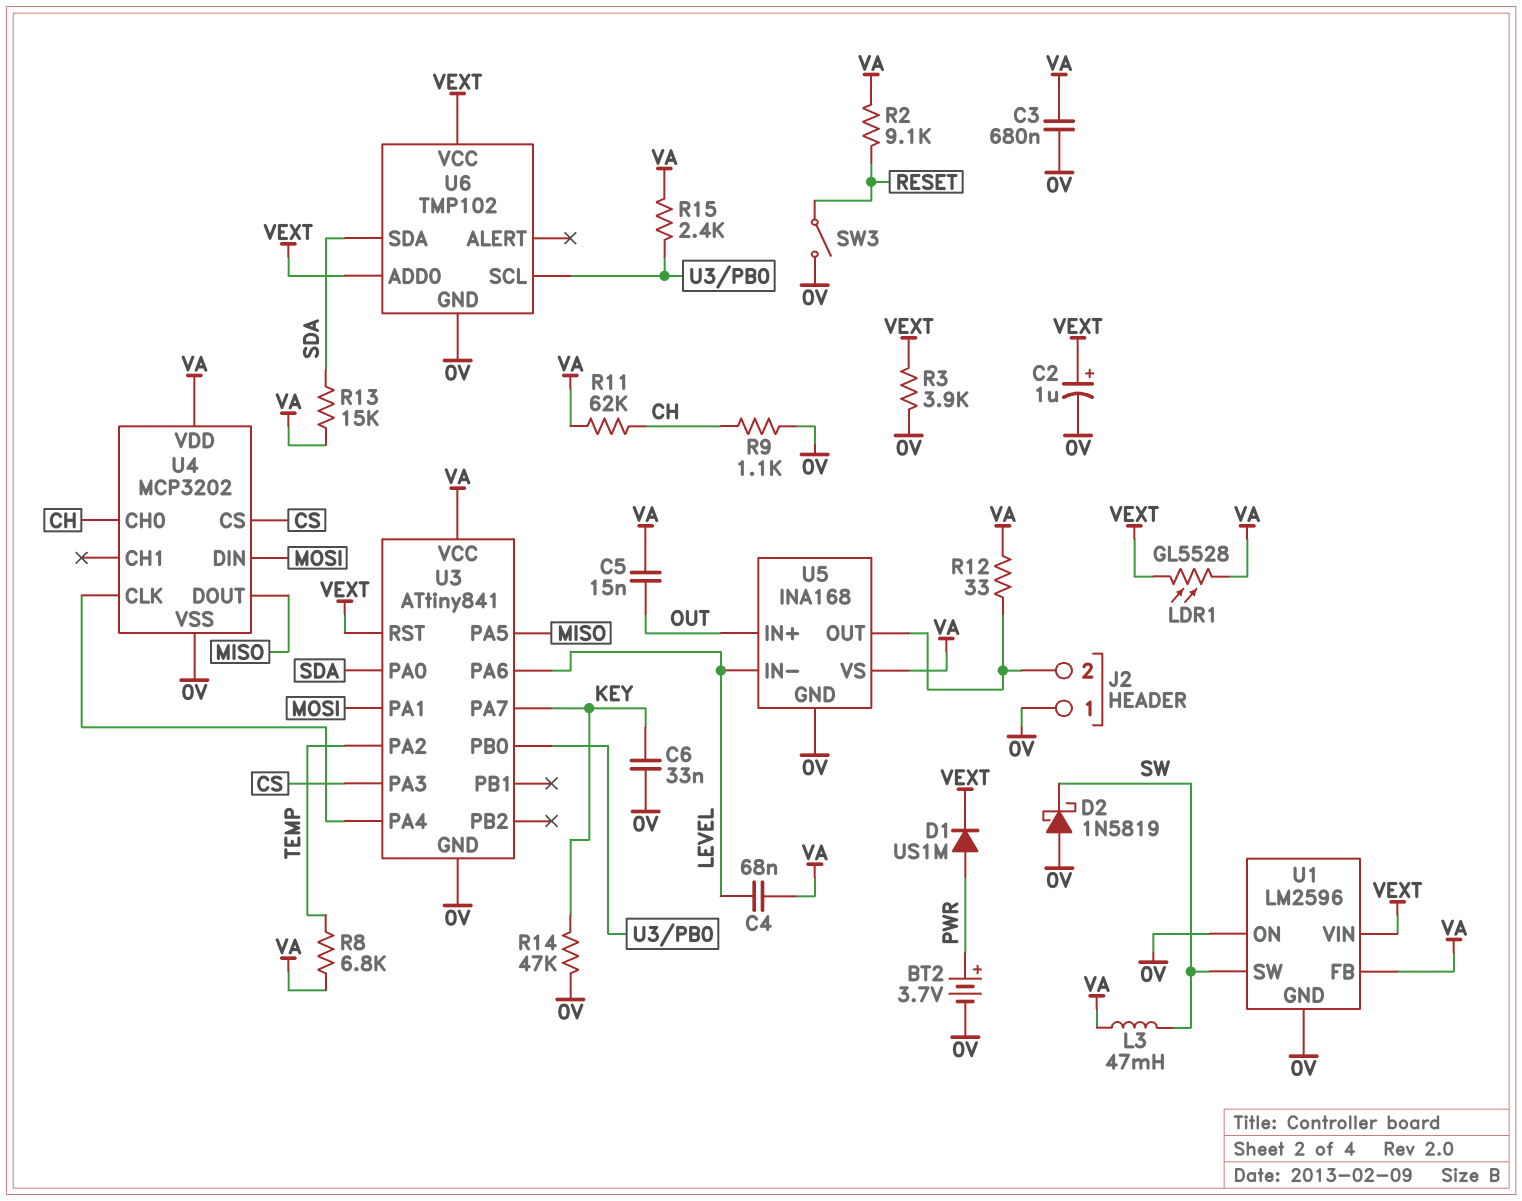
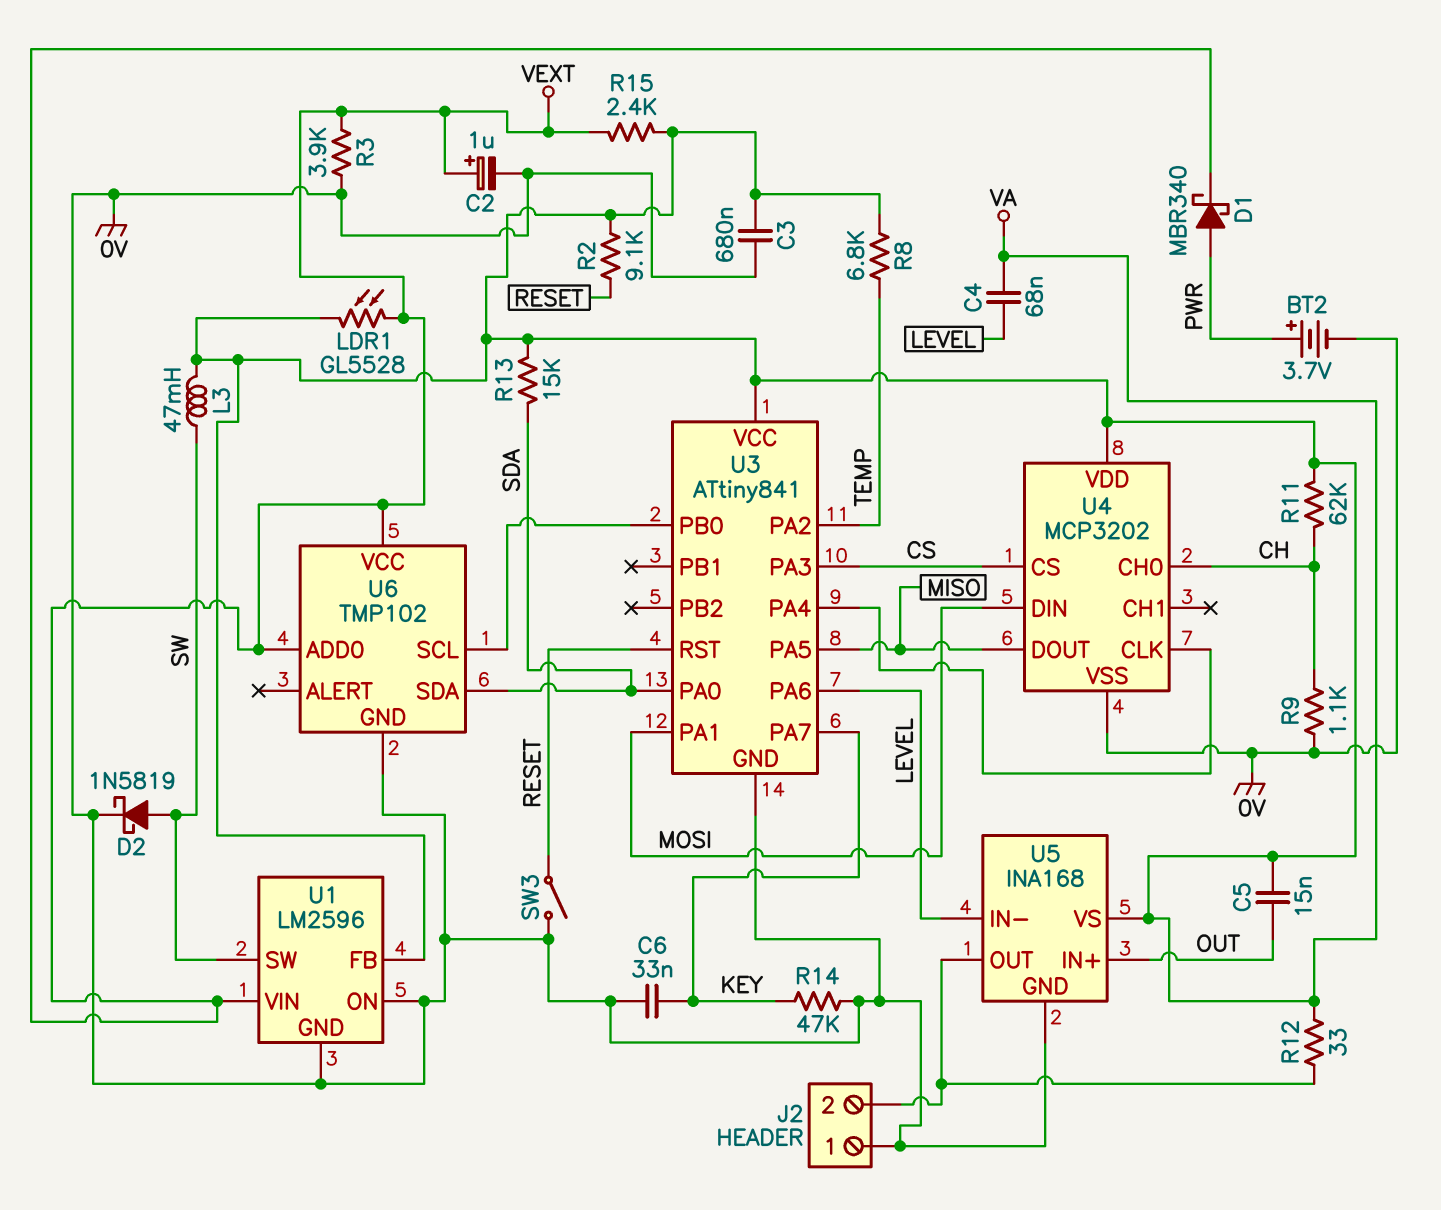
D1: diode US1M (A PWR, K VEXT) -> schottky MBR340 (A PWR, K VEXT)
D2: schottky 1N5819 (A 0V, K SW) -> schottky 1N5819 (A SW, K 0V)
R15: 2.4k (U3/PB0, VA) -> 2.4k (VA, VEXT)
U3 pin RST: VEXT -> RESET

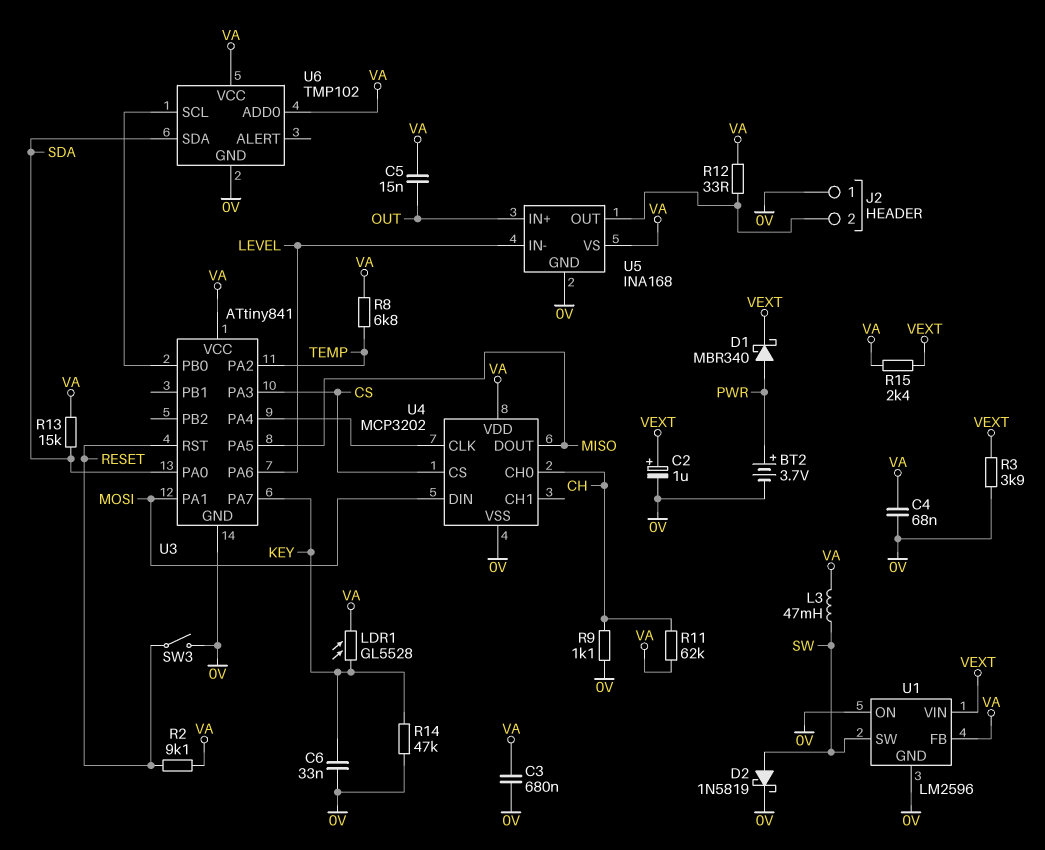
C4: 68nF (LEVEL, VA) -> 68nF (0V, VA)
LDR1: GL5528 (VA, VEXT) -> GL5528 (KEY, VA)
U6 pin ADD0: VEXT -> VA
U6 pin VCC: VEXT -> VA

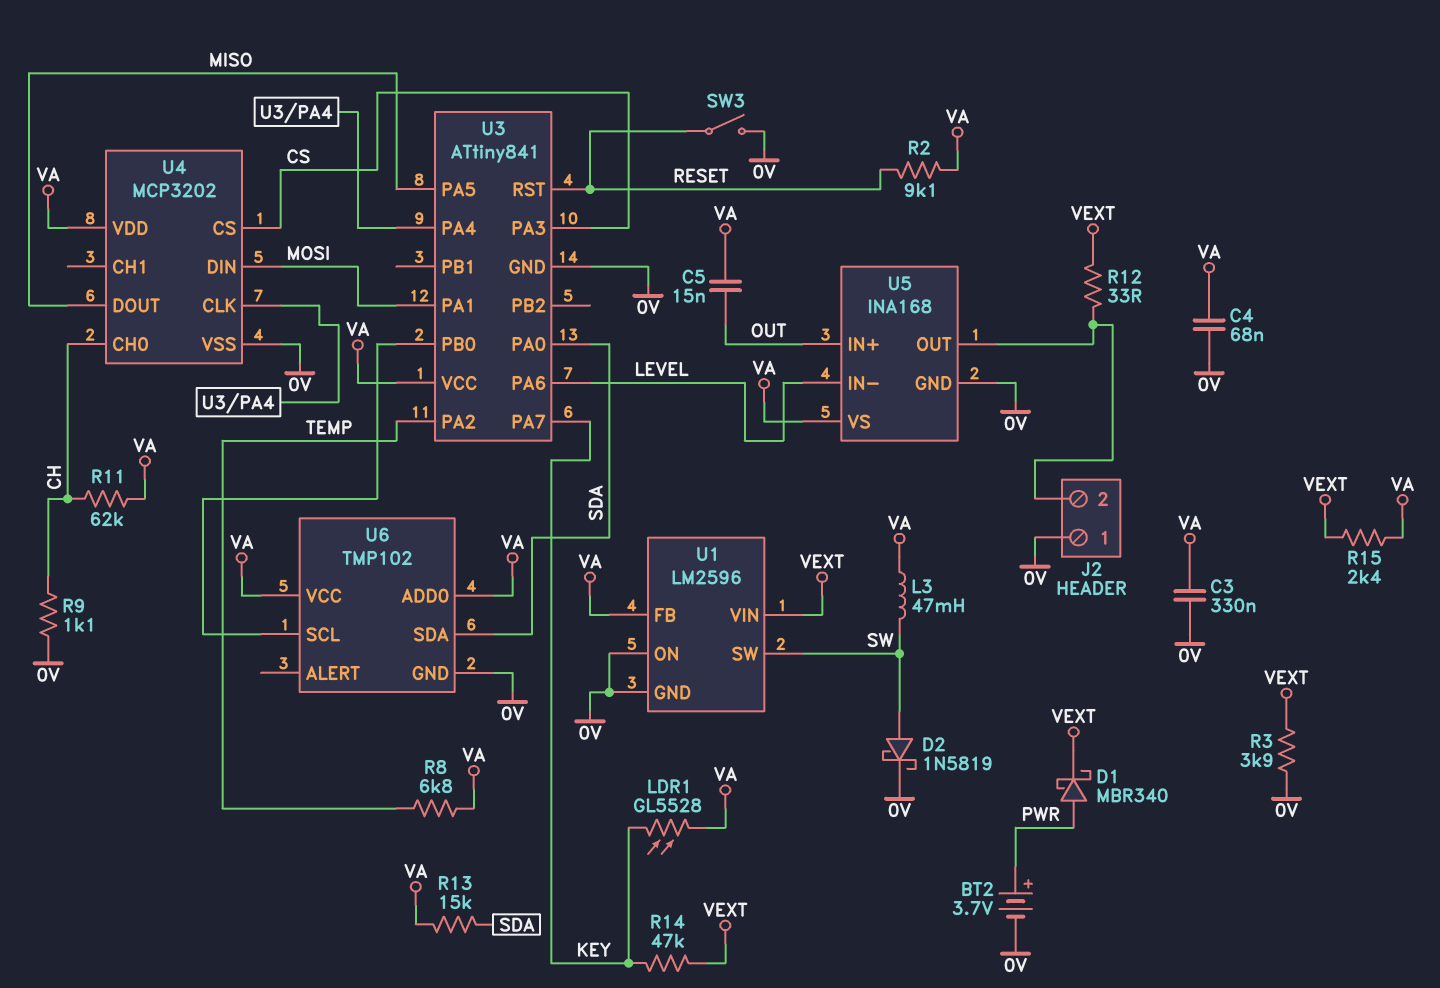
C2: 1uF (plus VEXT, minus 0V) -> none
C3: 680nF (0V, VA) -> 330nF (0V, VA)
C6: 33nF (0V, KEY) -> none
R12: 33 (J2/2, VA) -> 33 (J2/2, VEXT)
R14: 47k (0V, KEY) -> 47k (KEY, VEXT)

